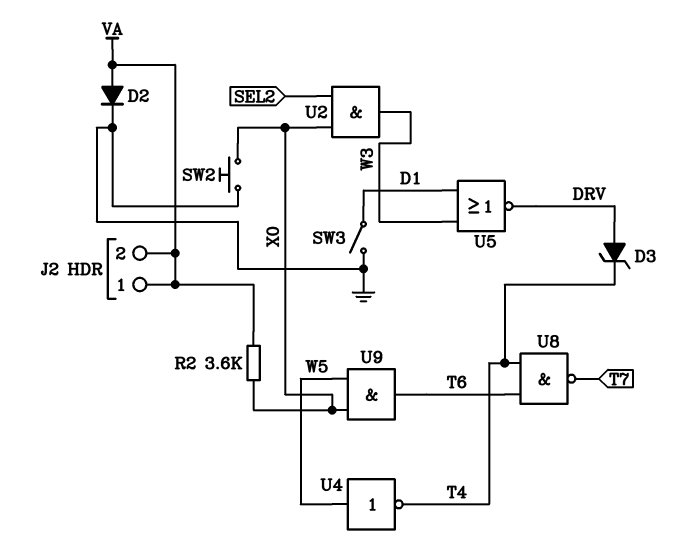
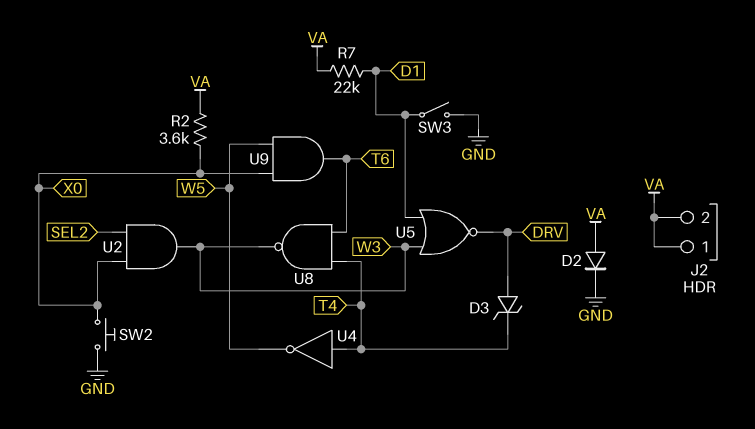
R7: none -> 22k (D1, VA)
U4: NOT (in W5, out T4) -> NOT (in T4, out W5)
U8: NAND (in T4, in T6, out T7) -> NAND (in T4, in T6, out W3)

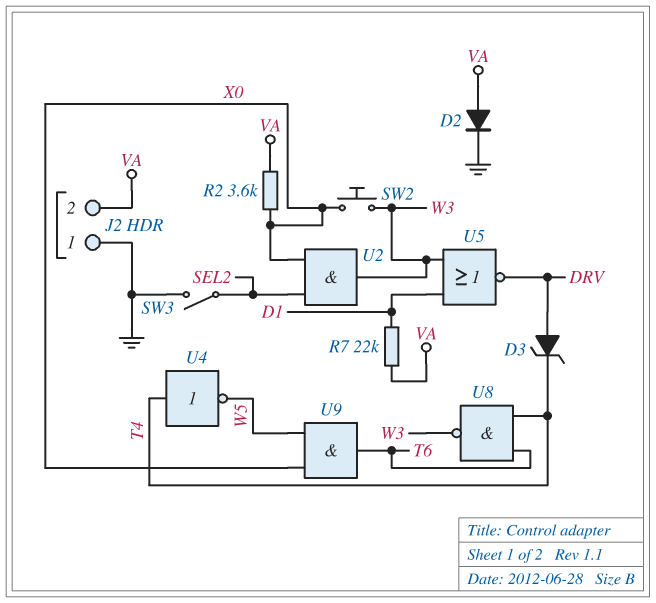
J2 pin 1: VA -> GND
SW2: button (GND, X0) -> button (W3, X0)
SW3: switch (D1, GND) -> switch (GND, SEL2)

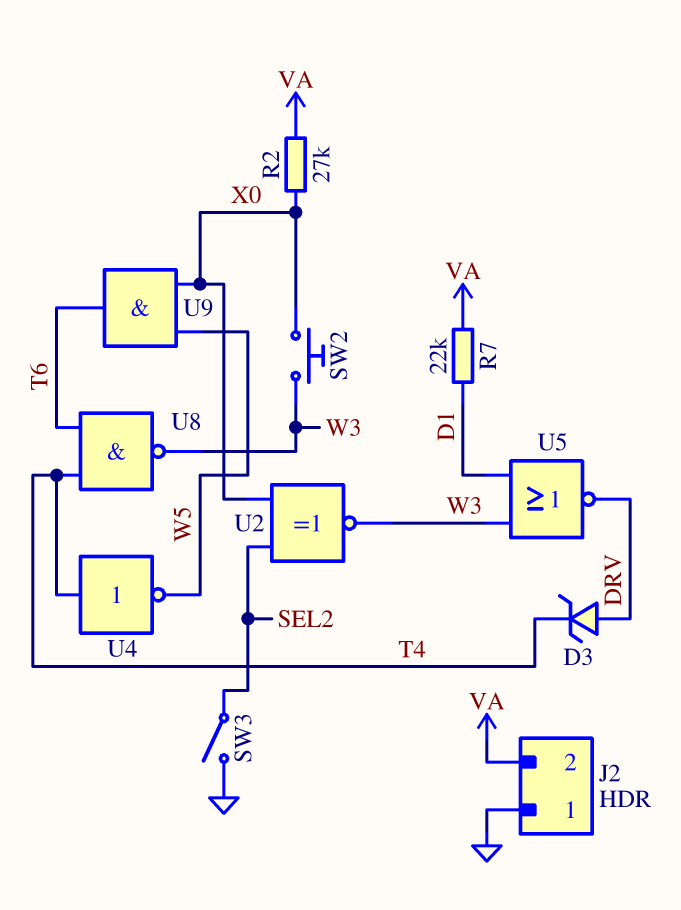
D2: diode (A VA, K GND) -> none
R2: 3.6k (VA, X0) -> 27k (VA, X0)
U2: AND (in SEL2, in X0, out W3) -> XNOR (in SEL2, in X0, out W3)

